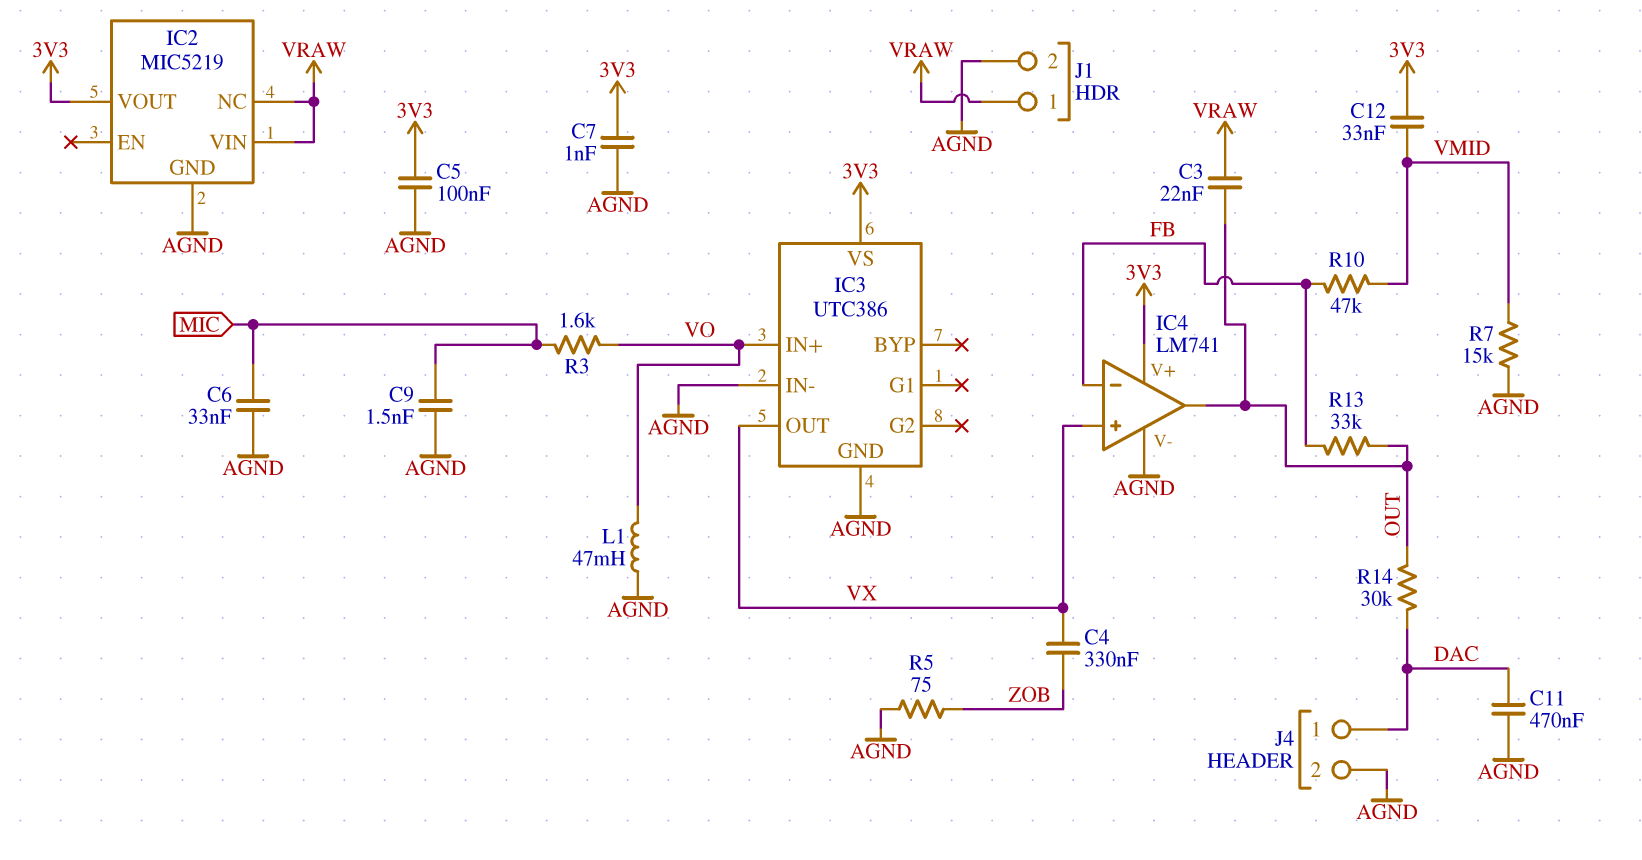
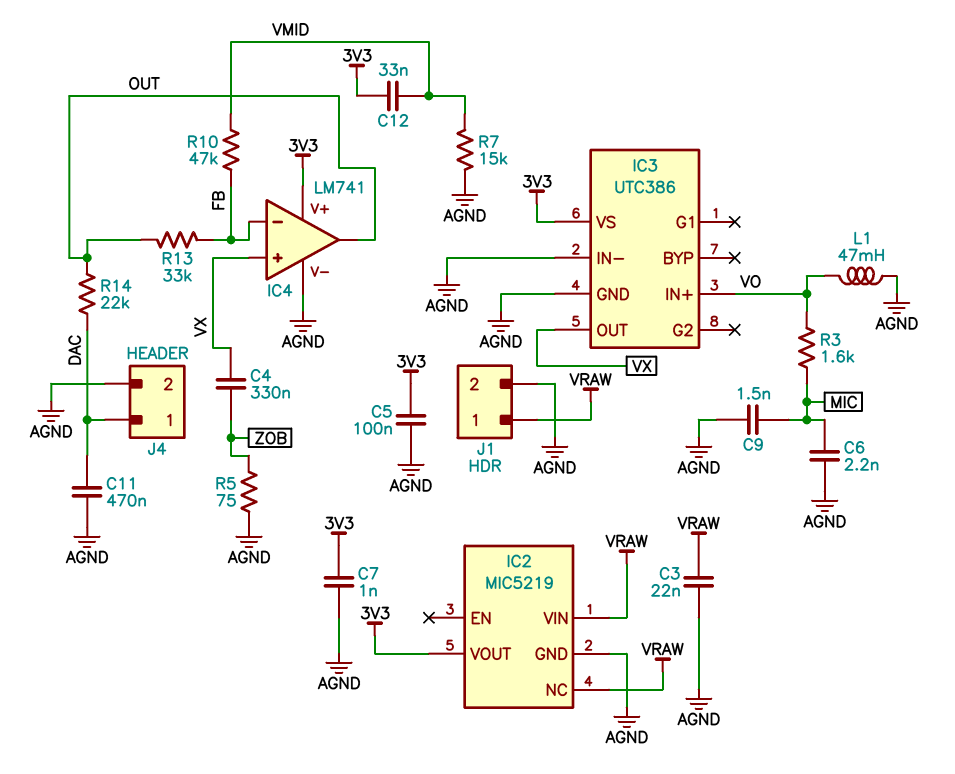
C3: 22nF (OUT, VRAW) -> 22nF (AGND, VRAW)
C6: 33nF (AGND, MIC) -> 2.2nF (AGND, MIC)
R14: 30k (DAC, OUT) -> 22k (DAC, OUT)

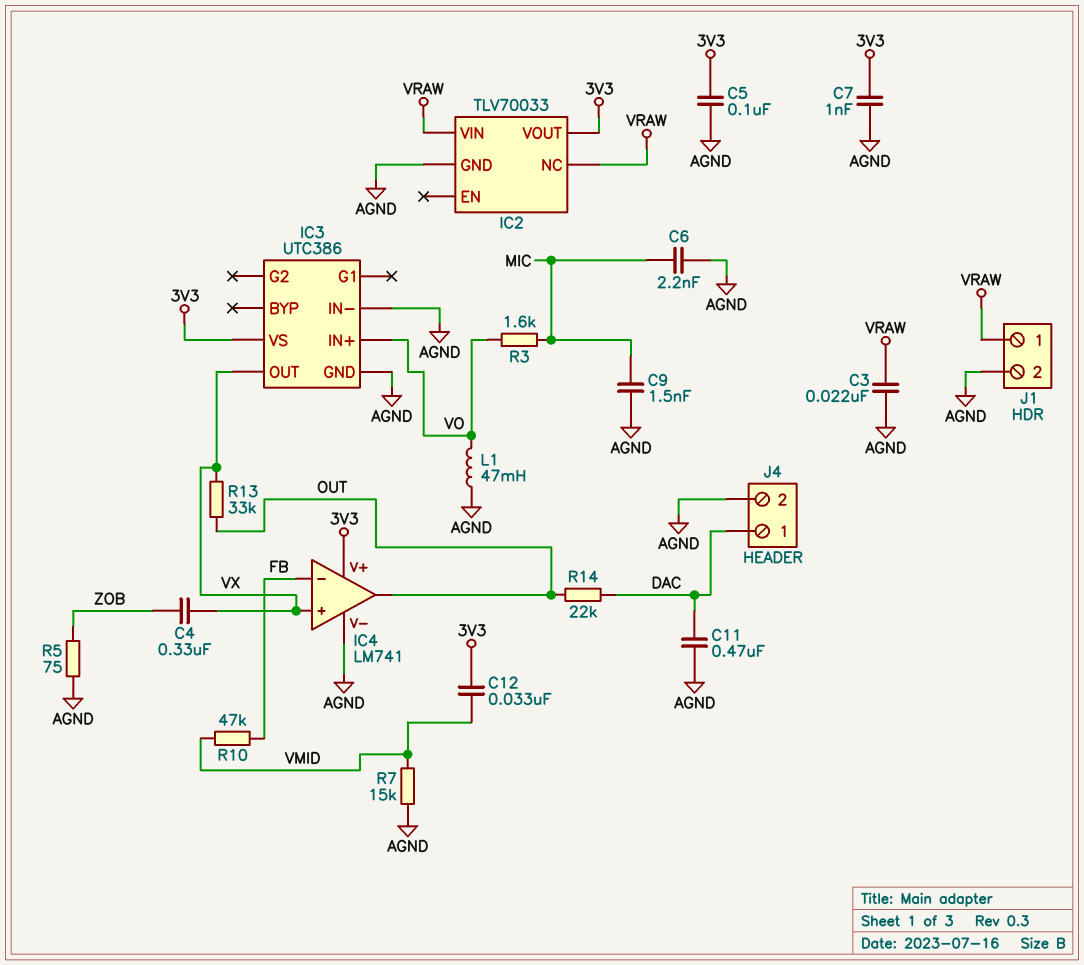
IC2: MIC5219 -> TLV70033
R13: 33k (FB, OUT) -> 33k (OUT, VX)

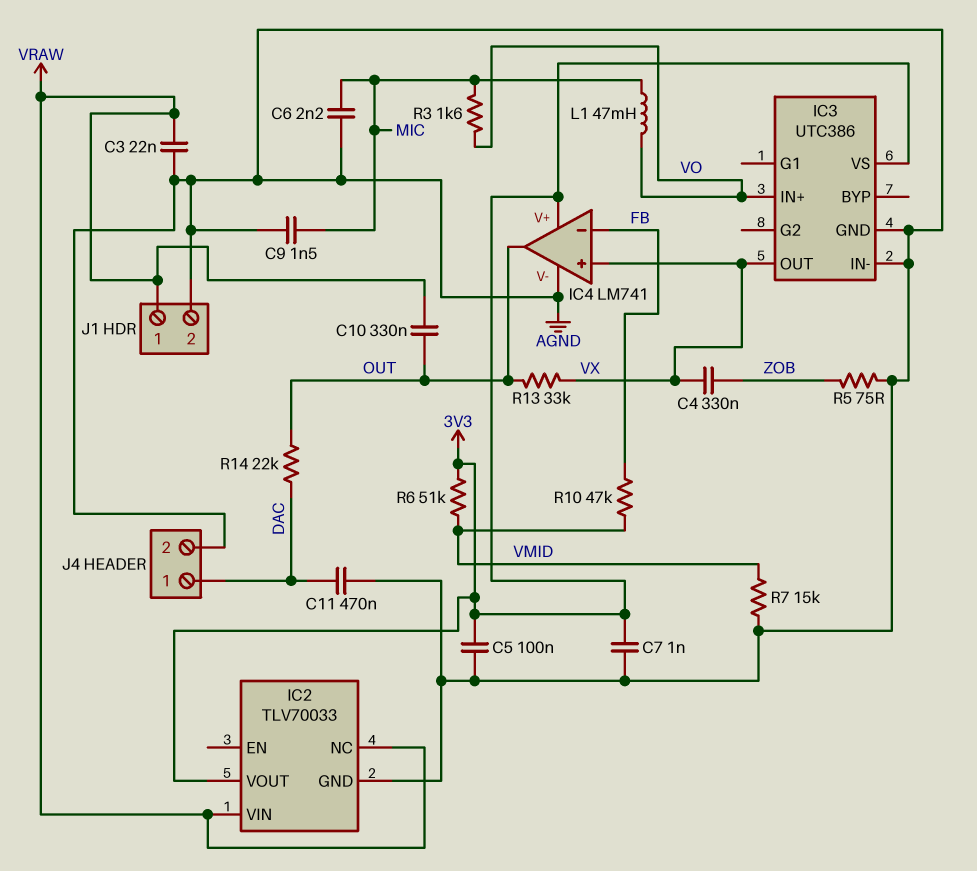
C10: none -> 330nF (OUT, VRAW)
C12: 33nF (3V3, VMID) -> none
L1: 47mH (AGND, VO) -> 47mH (MIC, VO)
R6: none -> 51k (3V3, VMID)

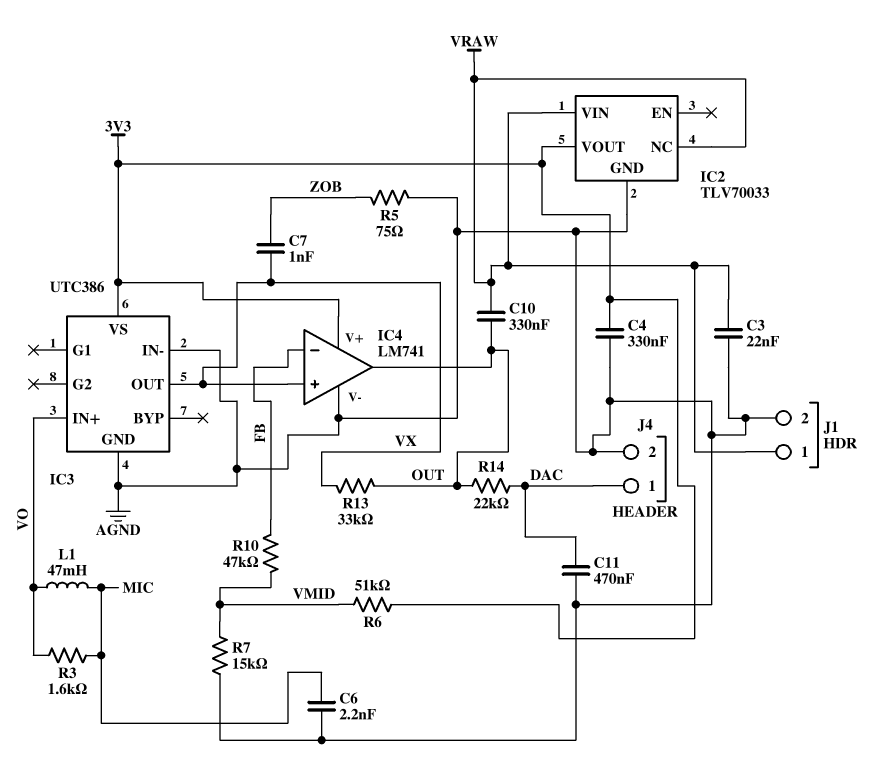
C4: 330nF (VX, ZOB) -> 330nF (3V3, AGND)
C5: 100nF (3V3, AGND) -> none
C7: 1nF (3V3, AGND) -> 1nF (VX, ZOB)
C9: 1.5nF (AGND, MIC) -> none

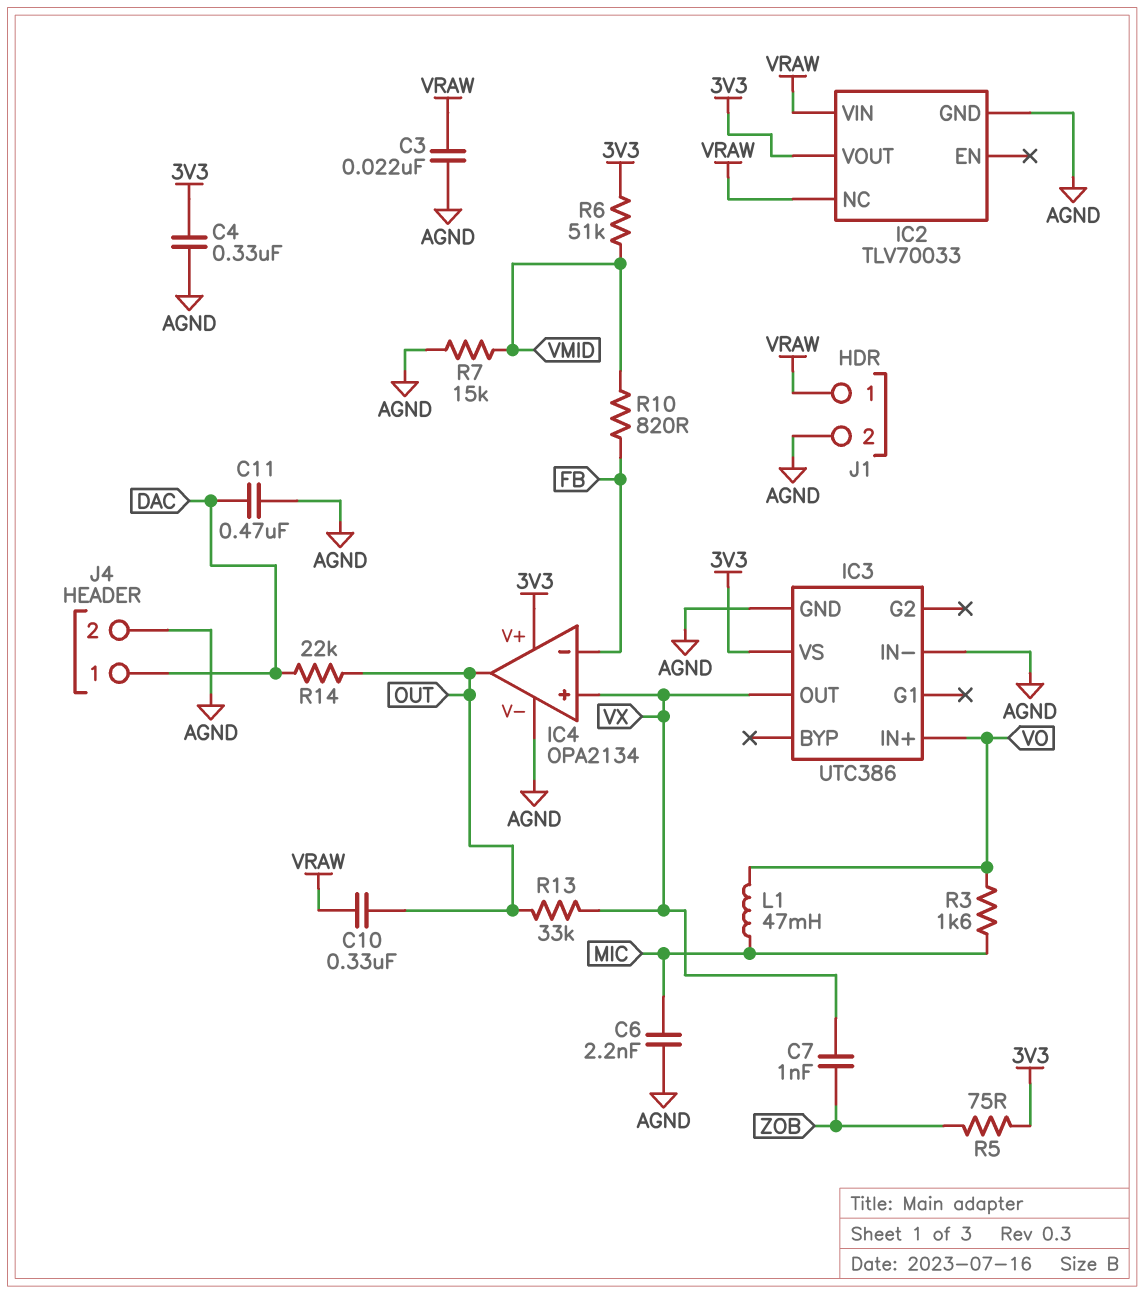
IC4: LM741 -> OPA2134
R5: 75 (AGND, ZOB) -> 75 (3V3, ZOB)
R10: 47k (FB, VMID) -> 820 (FB, VMID)

